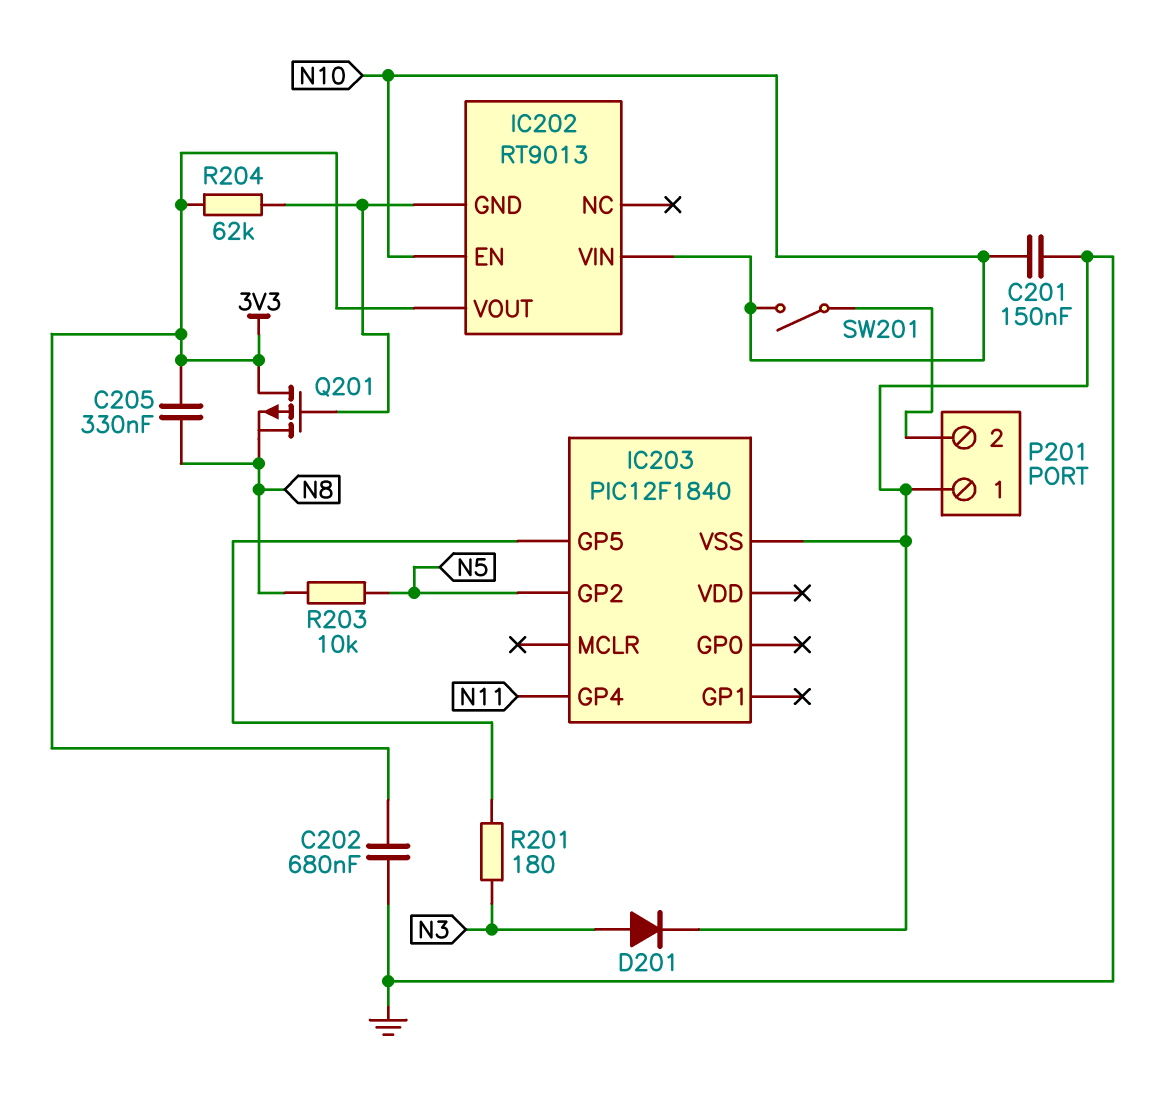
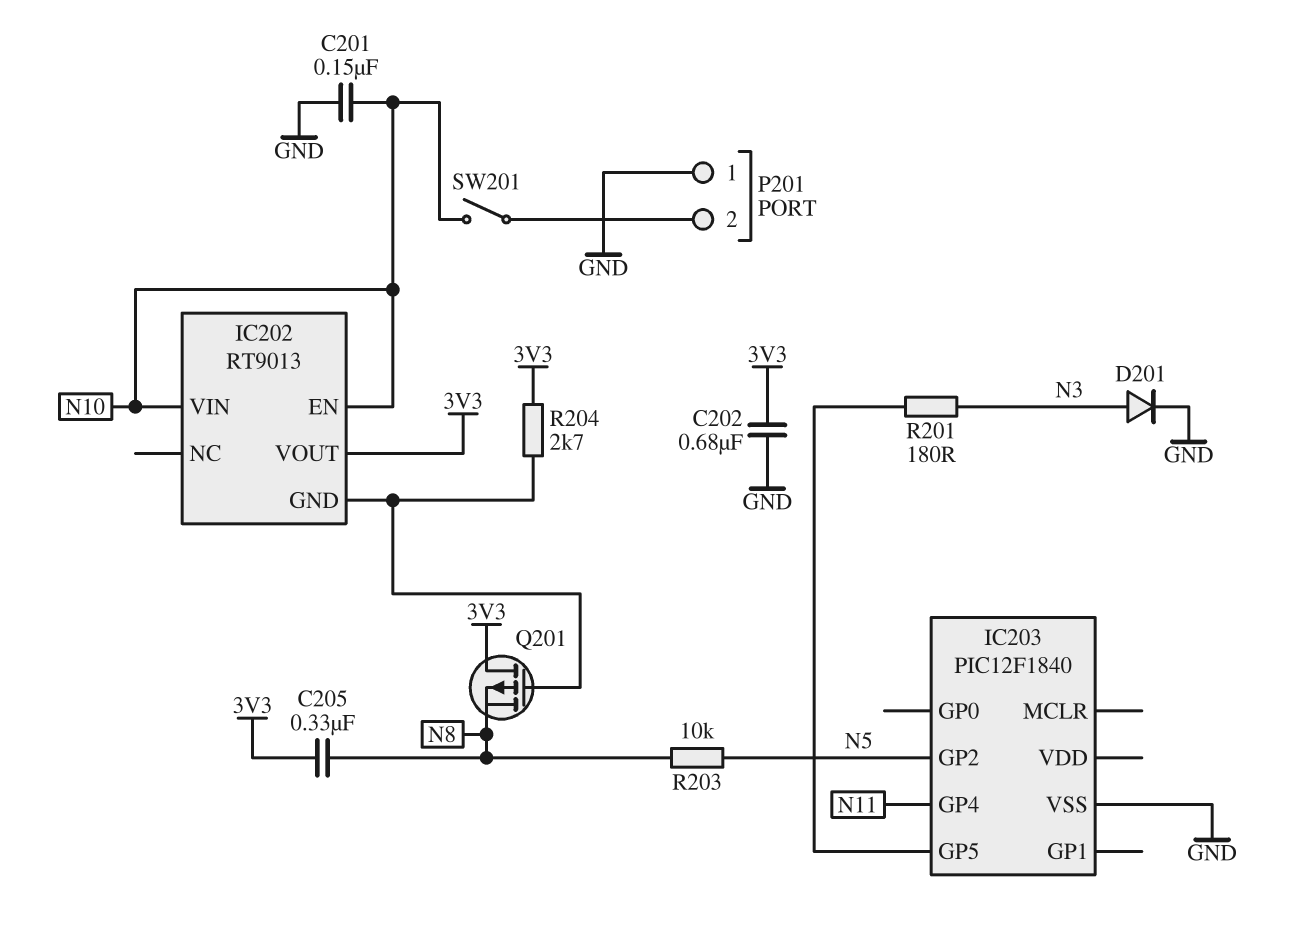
R204: 62k (3V3, IC202/GND) -> 2.7k (3V3, IC202/GND)

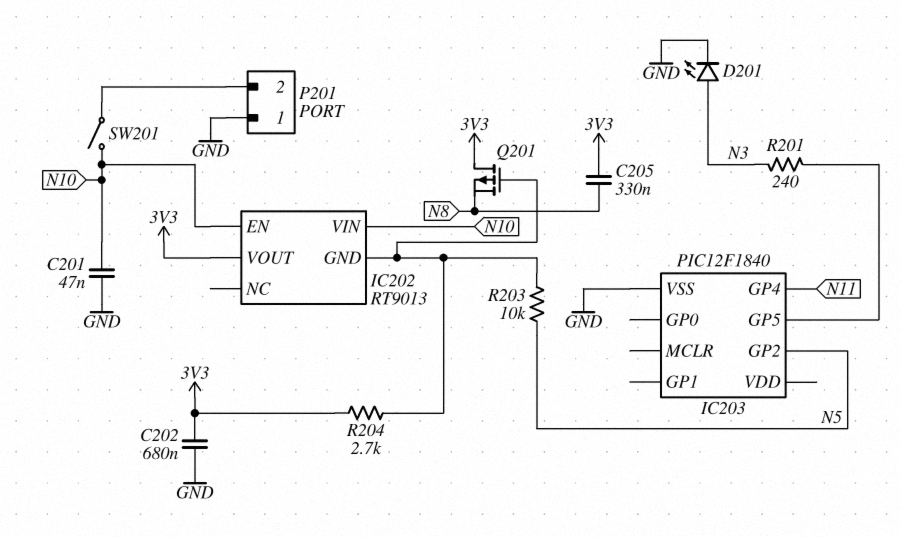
C201: 150nF (GND, N10) -> 47nF (GND, N10)
D201: diode (A N3, K GND) -> LED (A N3, K GND)
R201: 180 (IC203/GP5, N3) -> 240 (IC203/GP5, N3)
R203: 10k (N5, N8) -> 10k (IC202/GND, N5)

